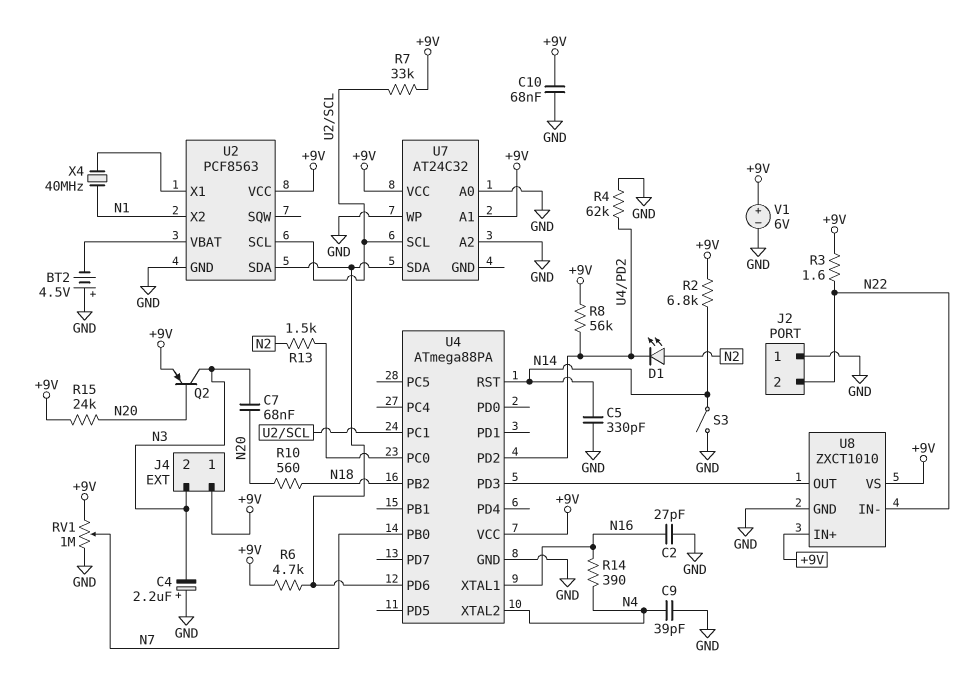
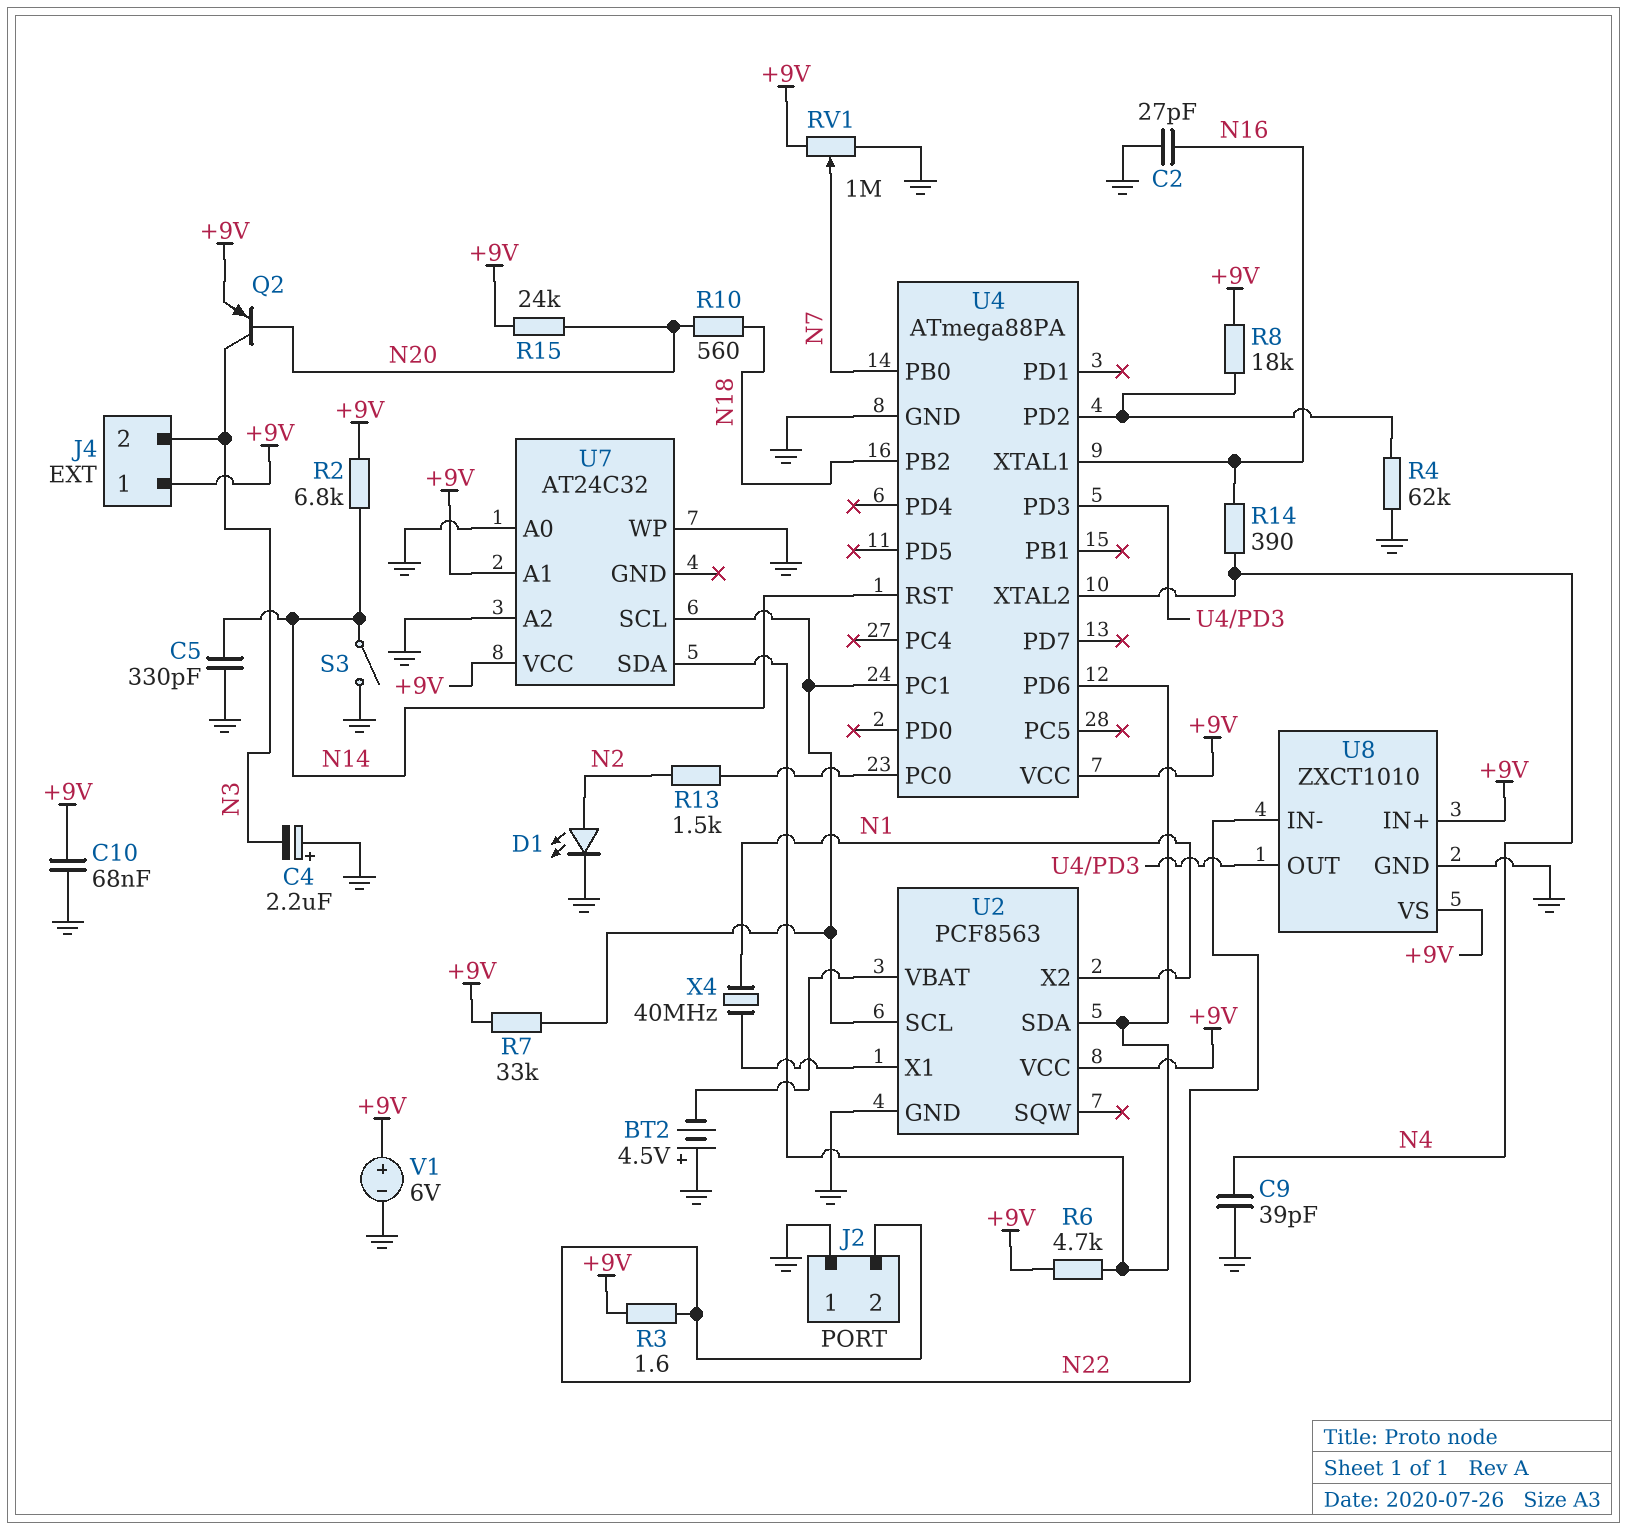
C7: 68nF (N3, N20) -> none
D1: LED (A N2, K U4/PD2) -> LED (A N2, K GND)
R8: 56k (+9V, U4/PD2) -> 18k (+9V, U4/PD2)

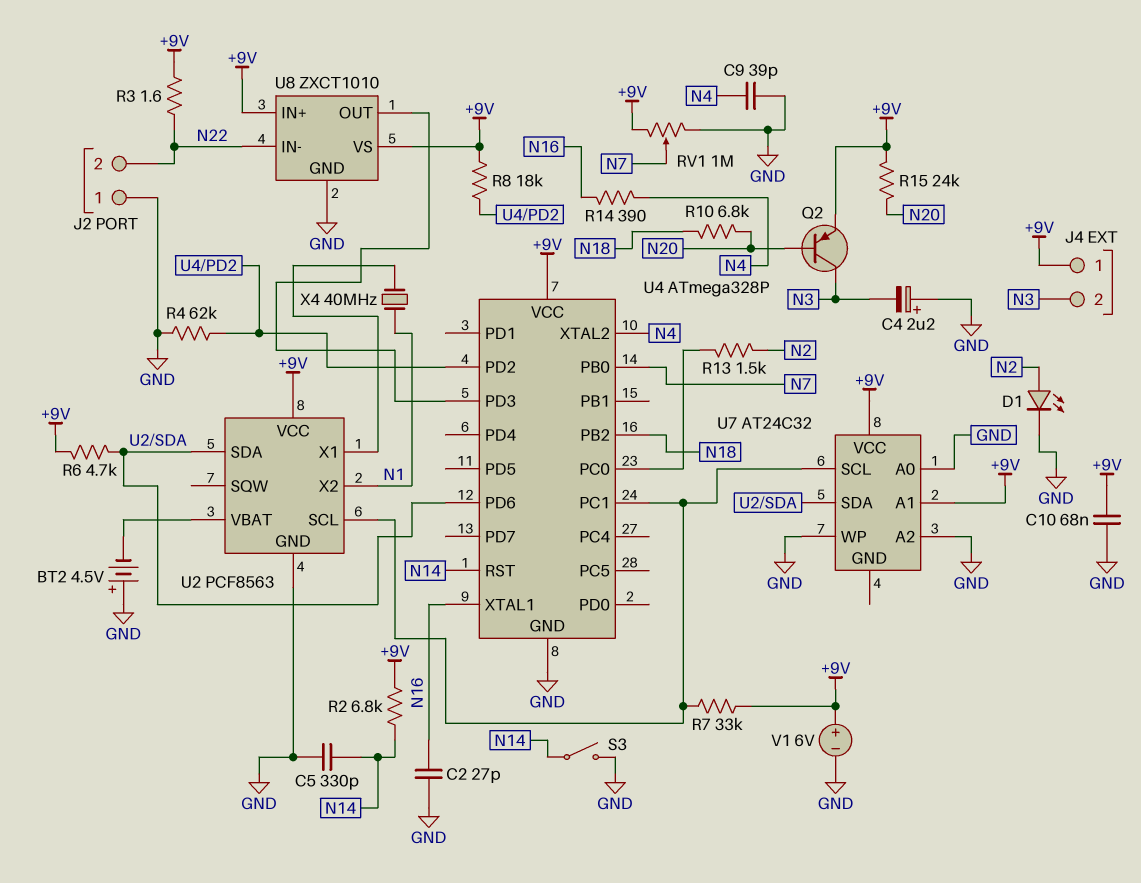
R10: 560 (N18, N20) -> 6.8k (N18, N20)
U4: ATmega88PA -> ATmega328P

